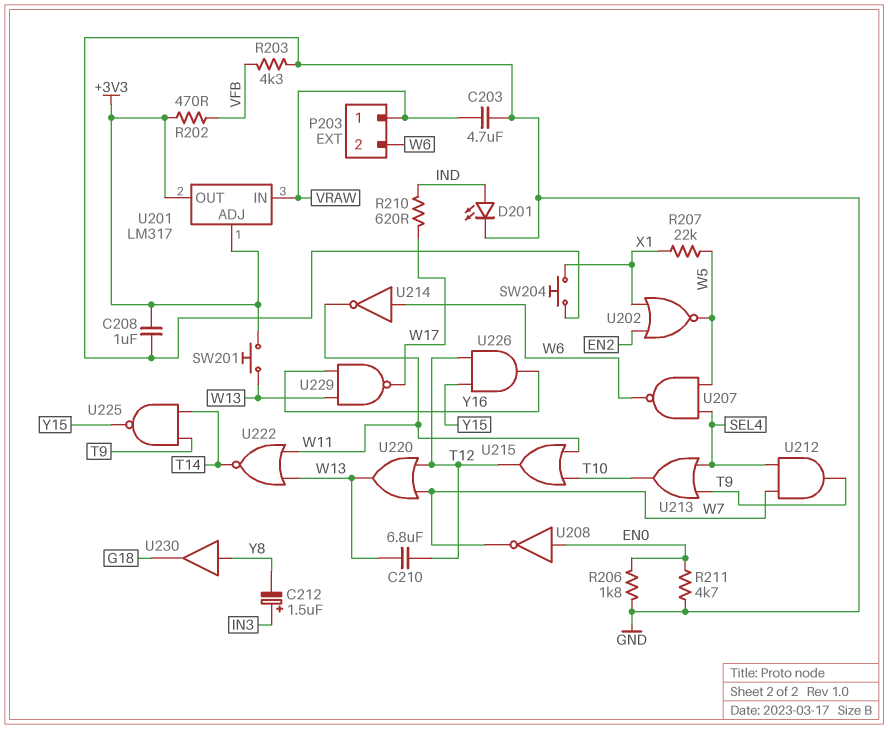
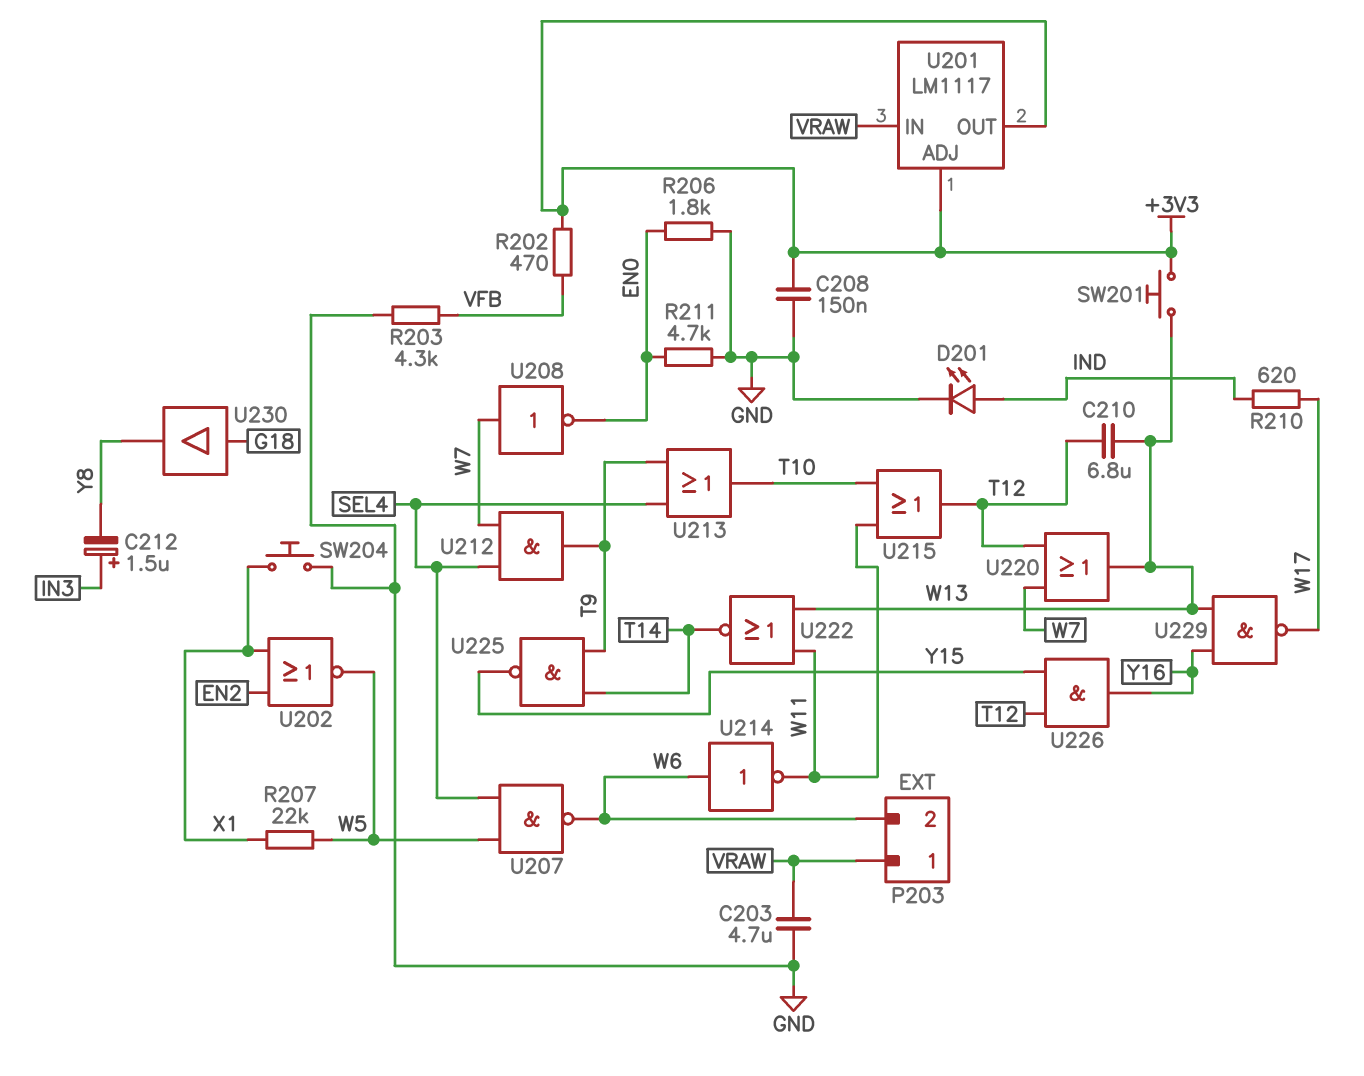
C208: 1uF (+3V3, GND) -> 150nF (+3V3, GND)
U201: LM317 -> LM1117
U208: NOT (in EN0, out W7) -> NOT (in W7, out EN0)
U230: buffer (in Y8, out G18) -> buffer (in G18, out Y8)

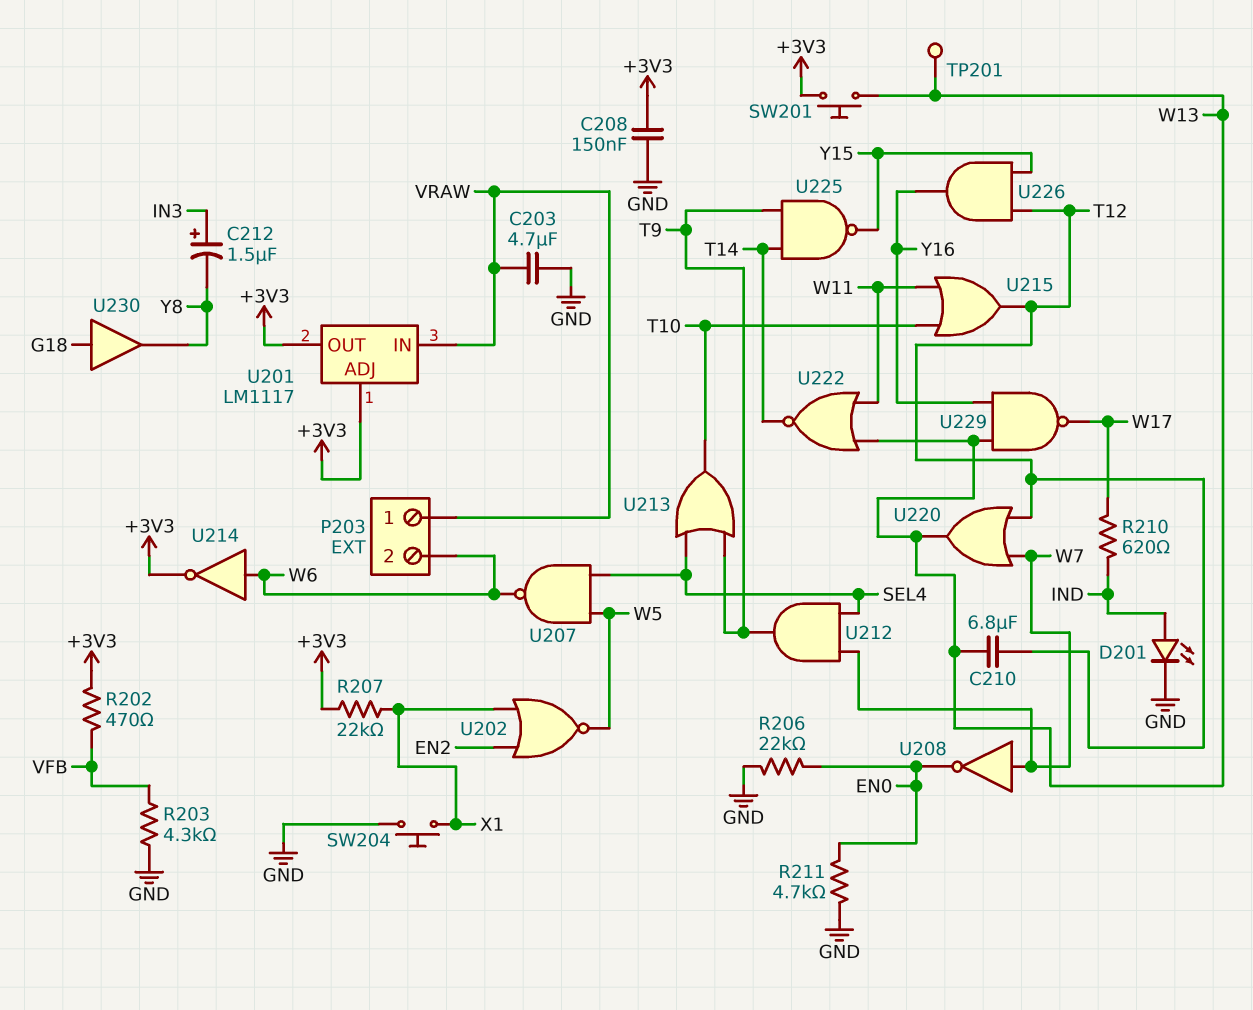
R206: 1.8k (EN0, GND) -> 22k (EN0, GND)
R207: 22k (W5, X1) -> 22k (+3V3, X1)
TP201: none -> test point (W13)
U214: NOT (in W6, out W11) -> NOT (in W6, out +3V3)

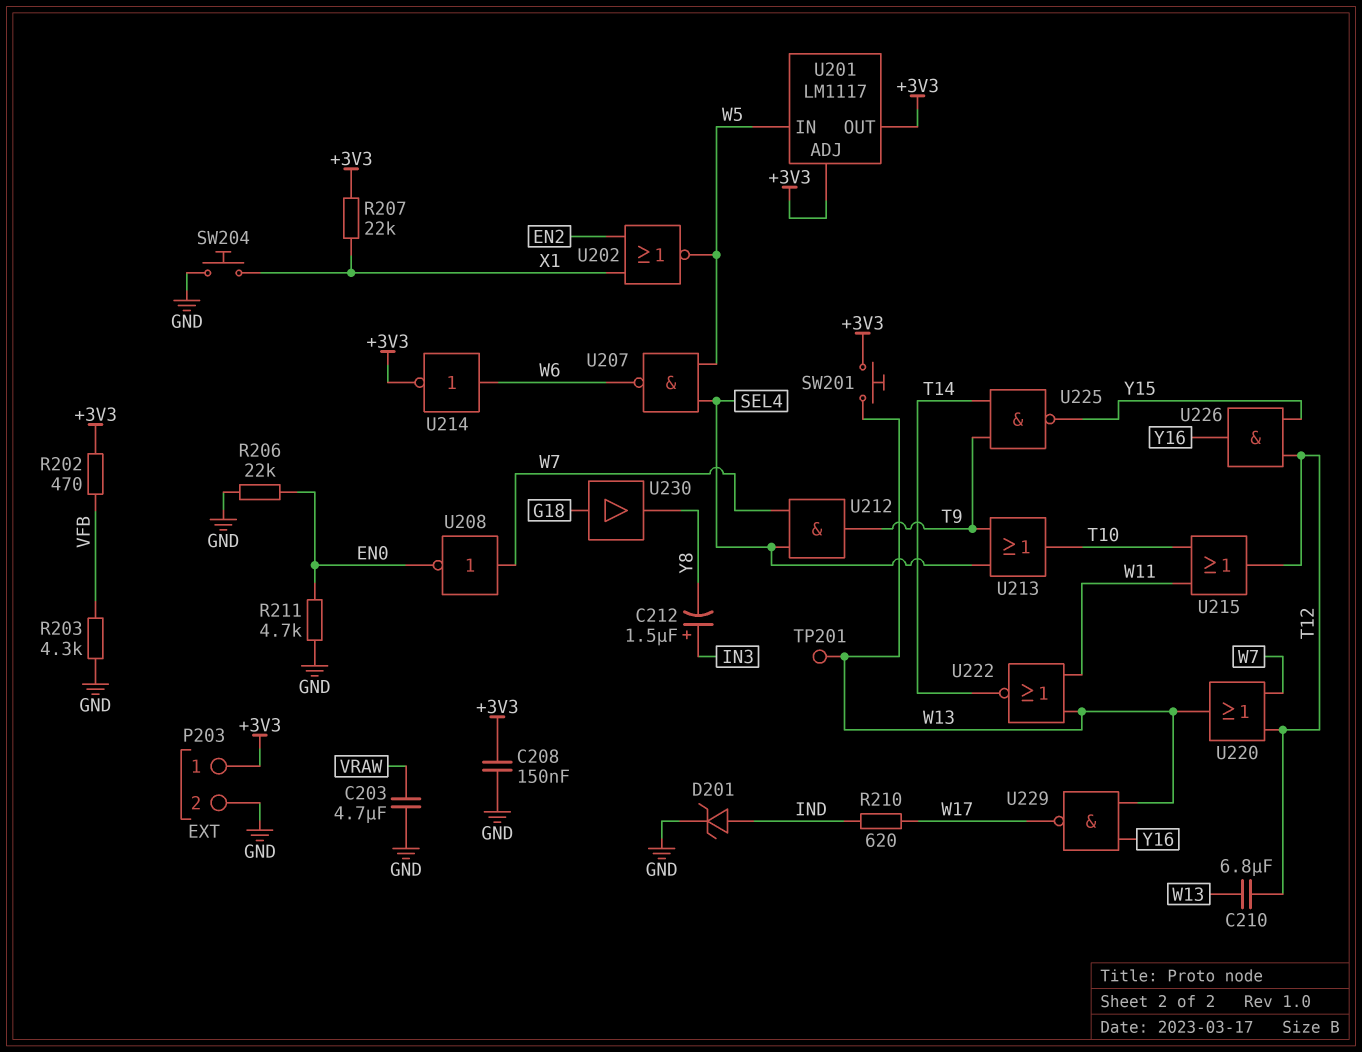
D201: LED (A IND, K GND) -> zener (A IND, K GND)
P203 pin 1: VRAW -> +3V3
P203 pin 2: W6 -> GND
U201 pin IN: VRAW -> W5

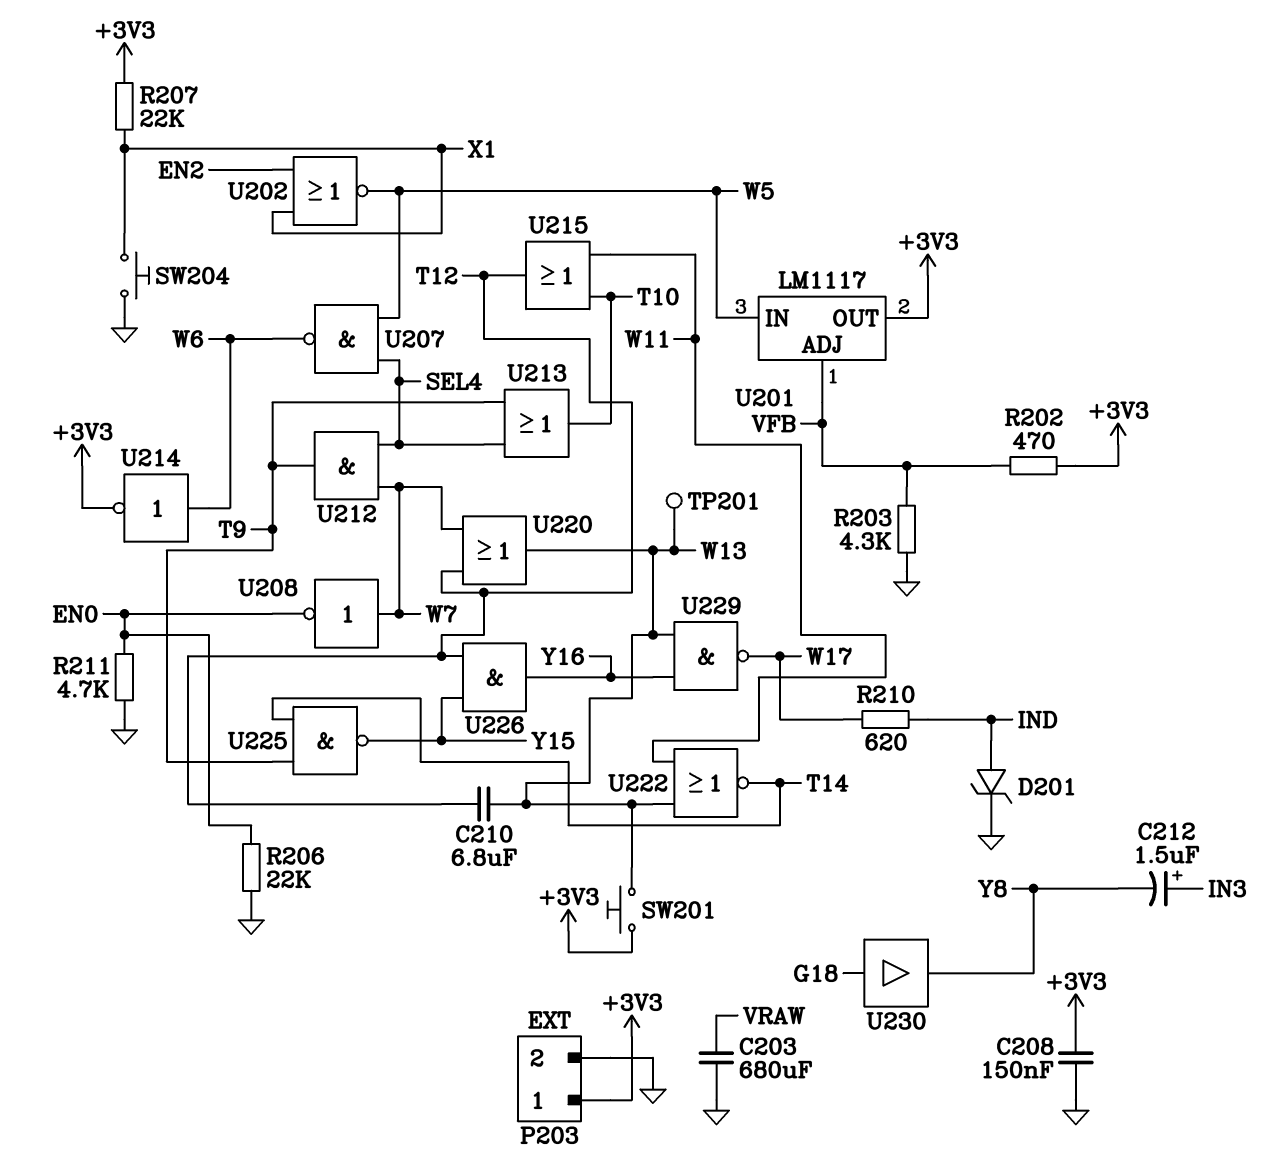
C203: 4.7uF (GND, VRAW) -> 680uF (GND, VRAW)
U201 pin ADJ: +3V3 -> VFB

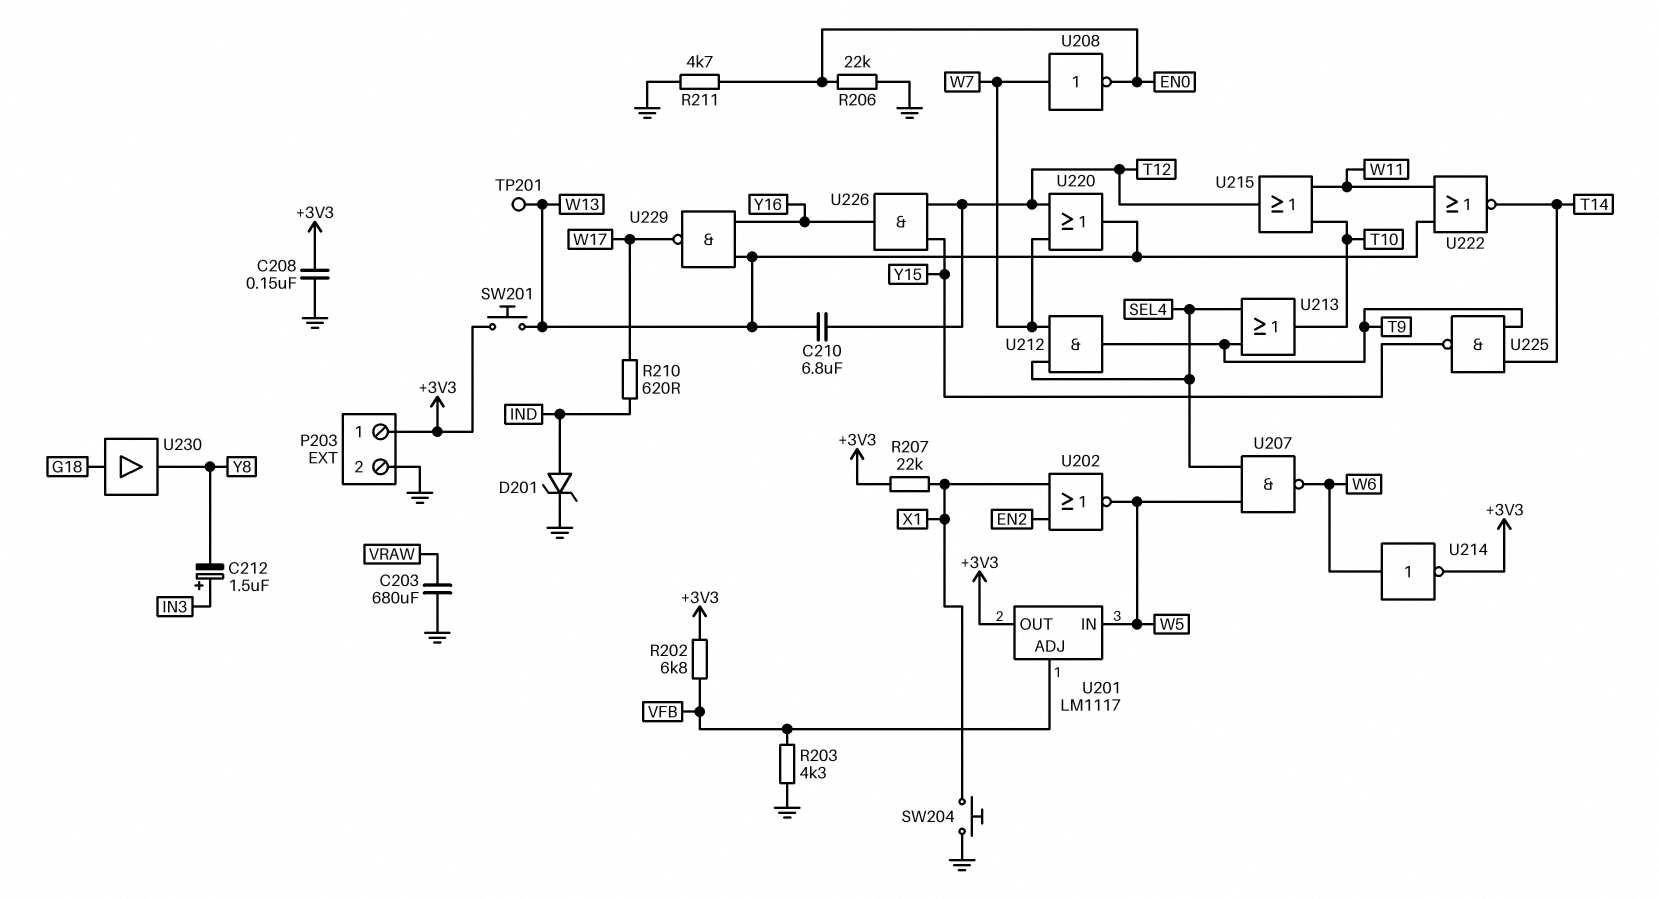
R202: 470 (+3V3, VFB) -> 6.8k (+3V3, VFB)

